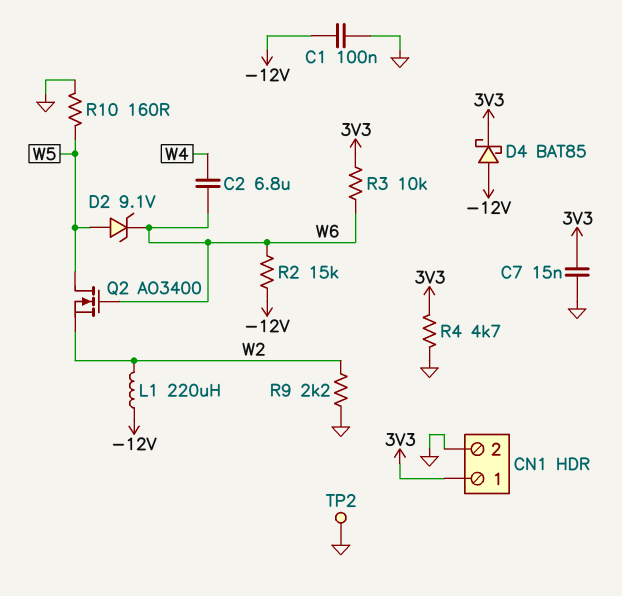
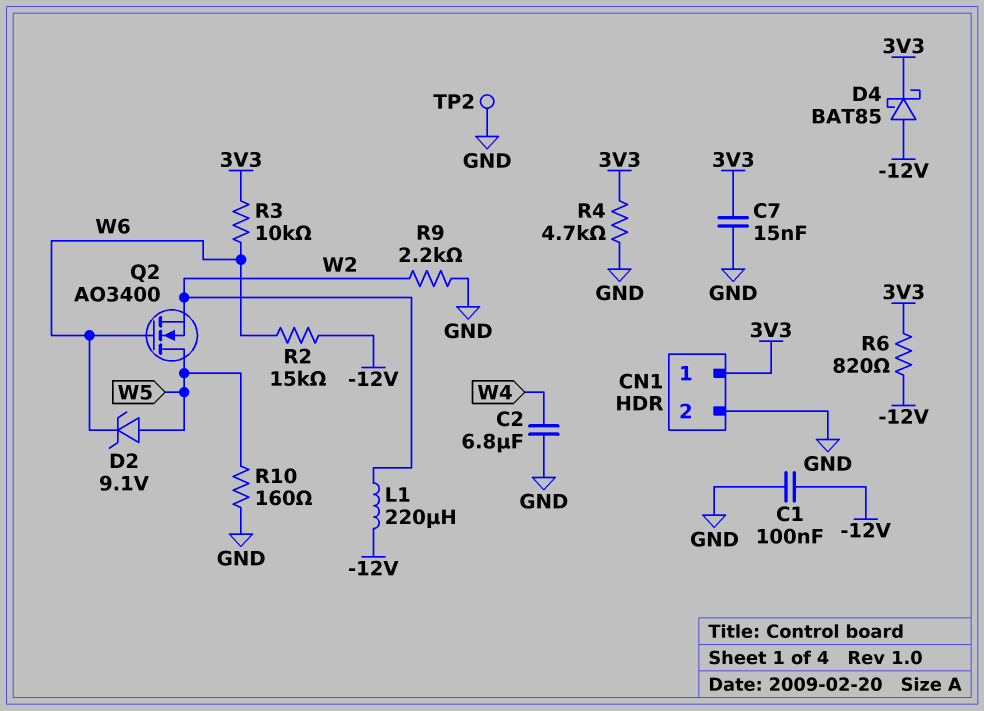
C2: 6.8uF (W4, W6) -> 6.8uF (GND, W4)
R6: none -> 820 (-12V, 3V3)

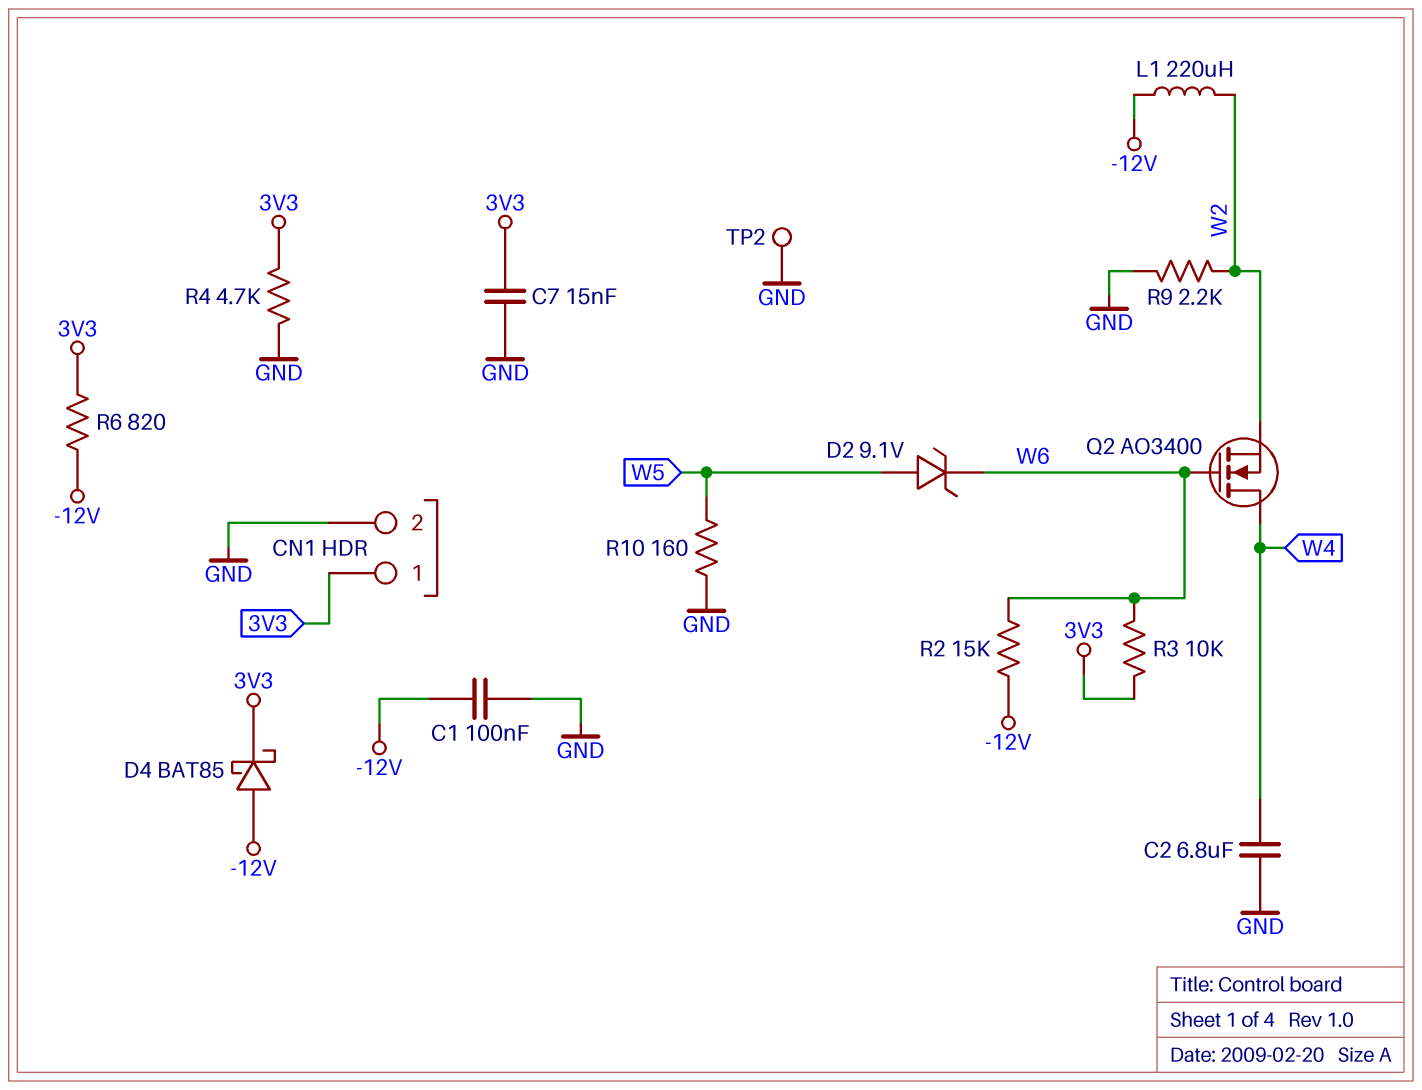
Q2: NMOS AO3400 (G W6, D W5, S W2) -> NMOS AO3400 (G W6, D W4, S W2)

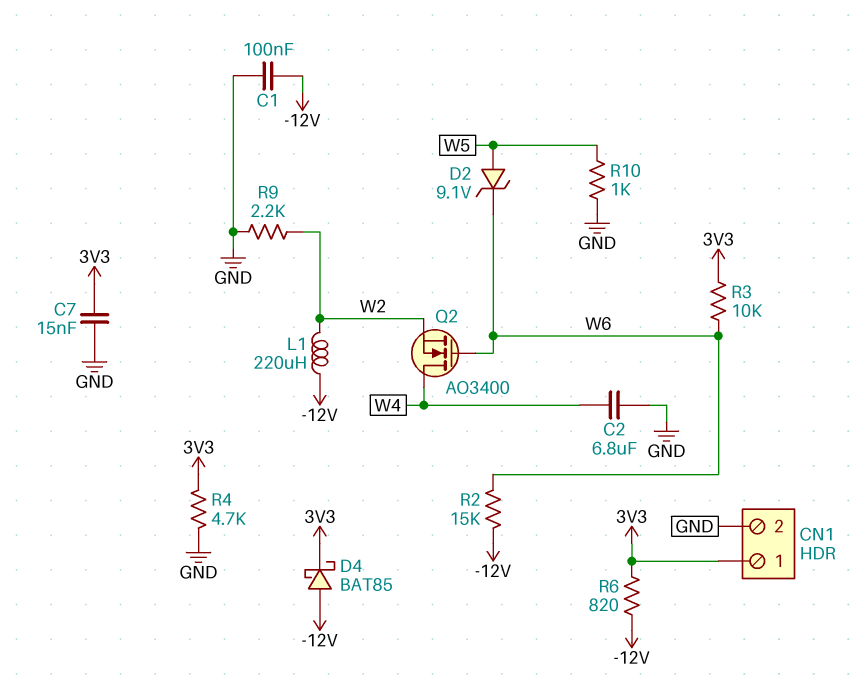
R10: 160 (GND, W5) -> 1k (GND, W5)
TP2: test point (GND) -> none

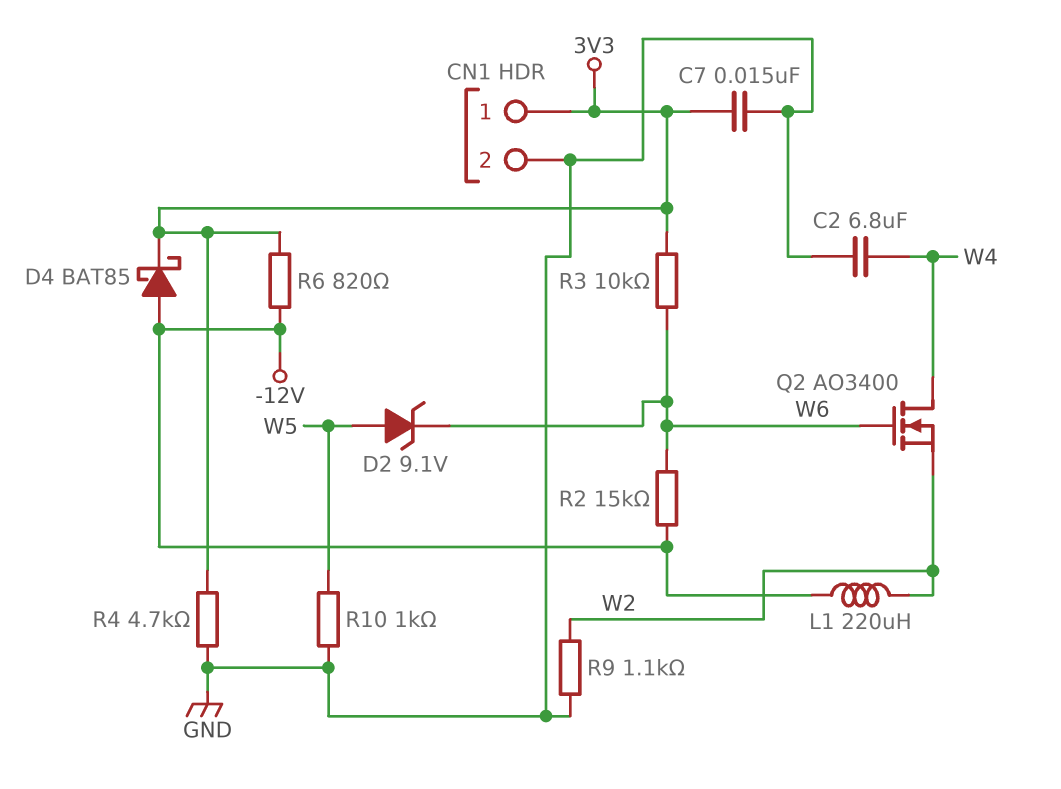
C1: 100nF (-12V, GND) -> none
R9: 2.2k (GND, W2) -> 1.1k (GND, W2)

